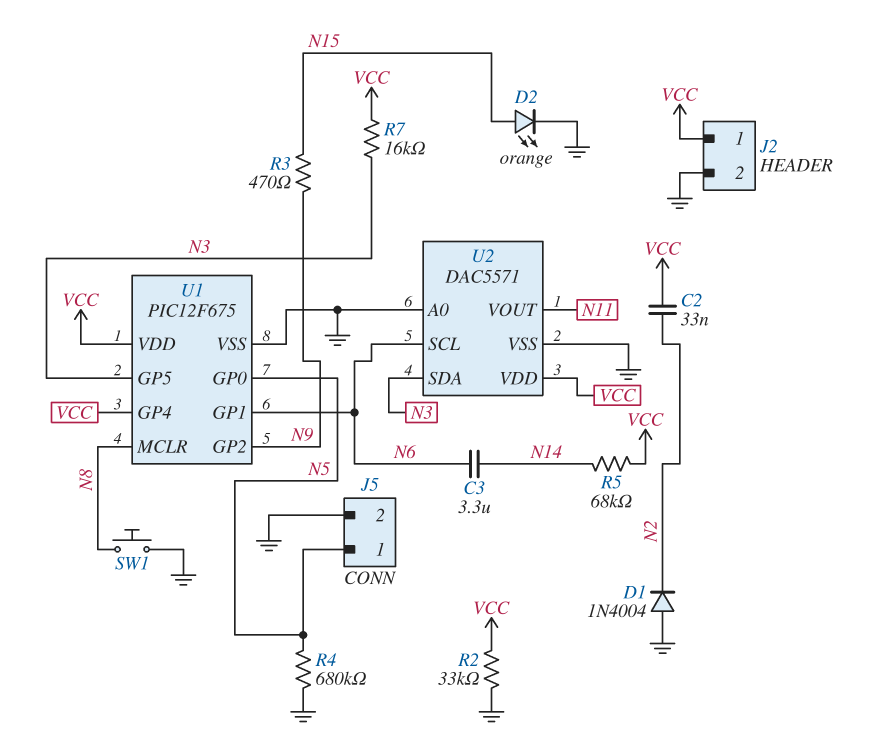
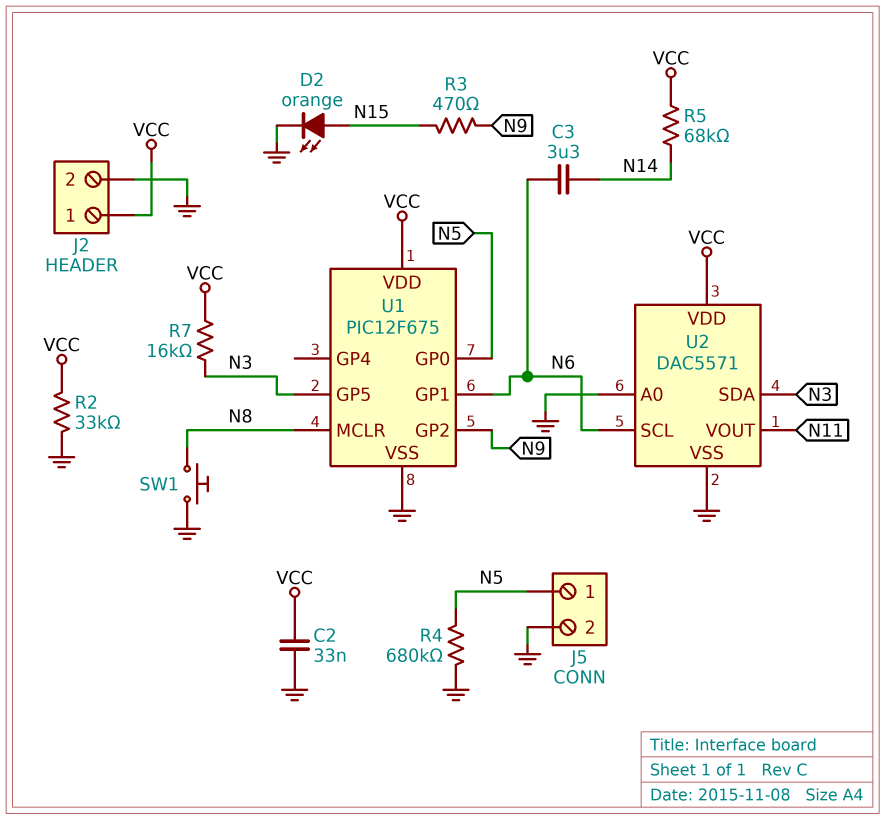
C2: 33nF (N2, VCC) -> 33nF (GND, VCC)
D1: diode 1N4004 (A GND, K N2) -> none
U1 pin GP4: VCC -> none

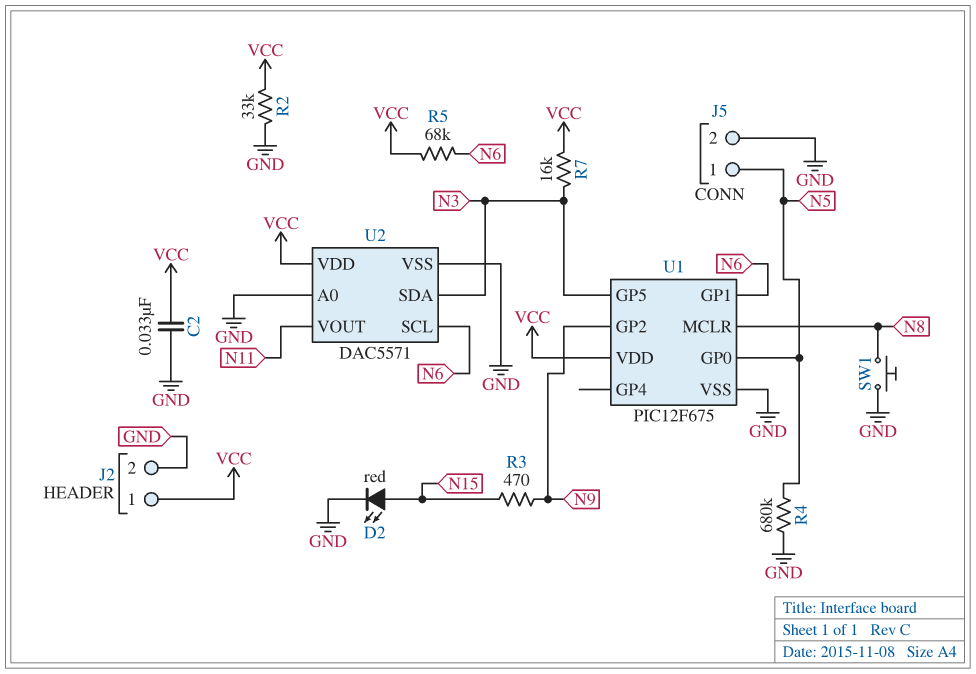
C3: 3.3uF (N6, N14) -> none
D2: LED orange (A N15, K GND) -> LED red (A N15, K GND)
R5: 68k (N14, VCC) -> 68k (N6, VCC)

